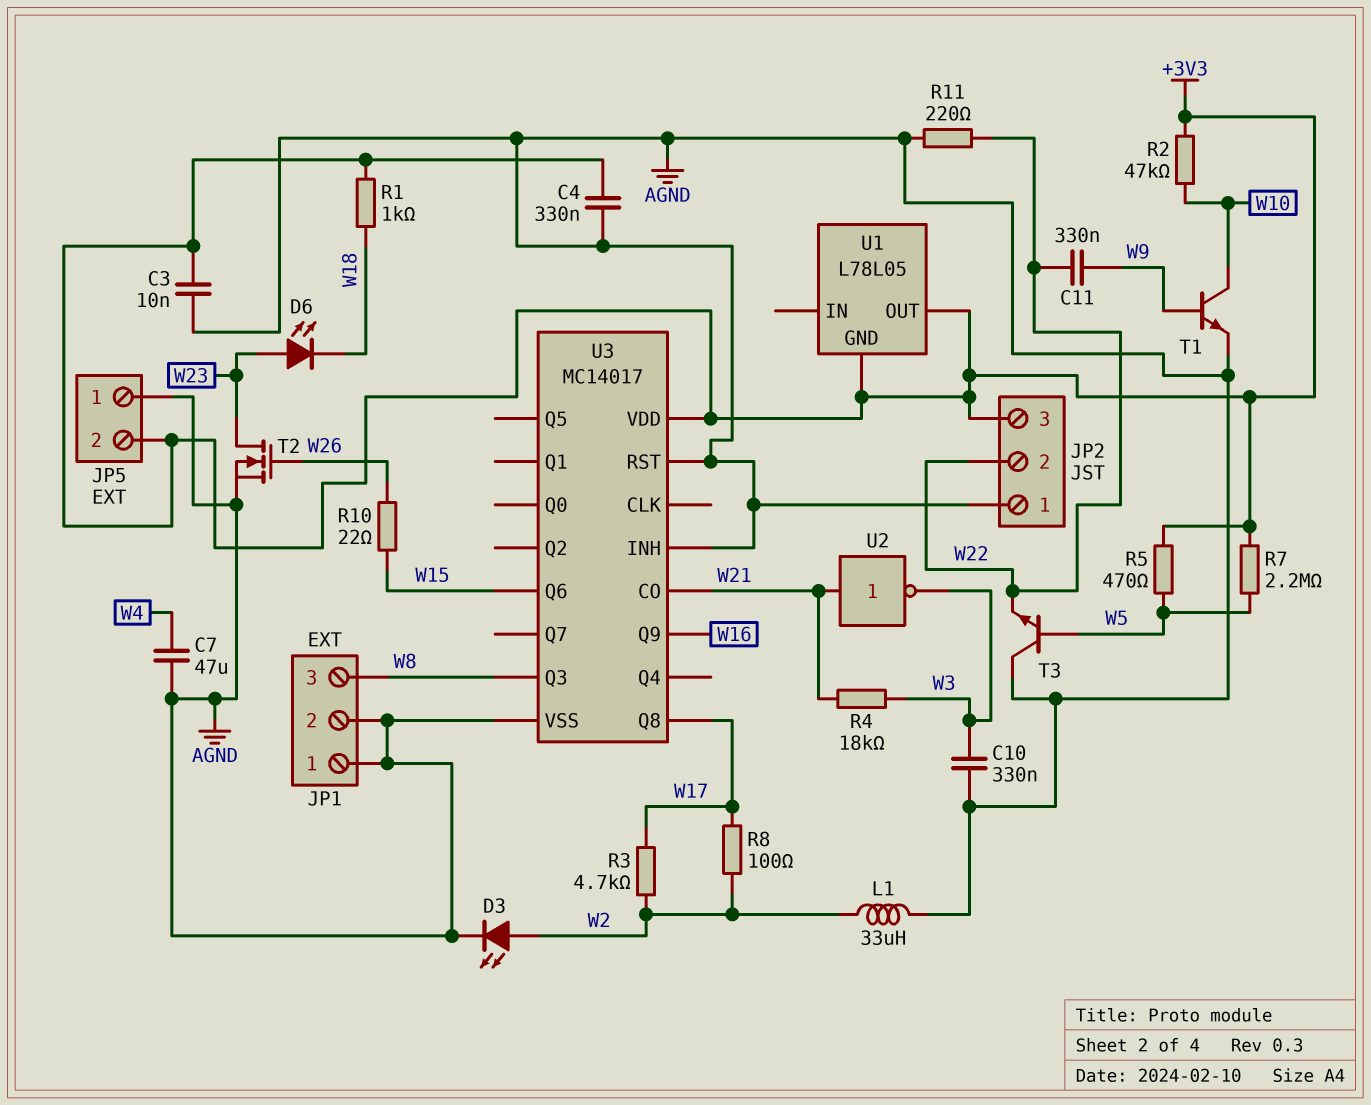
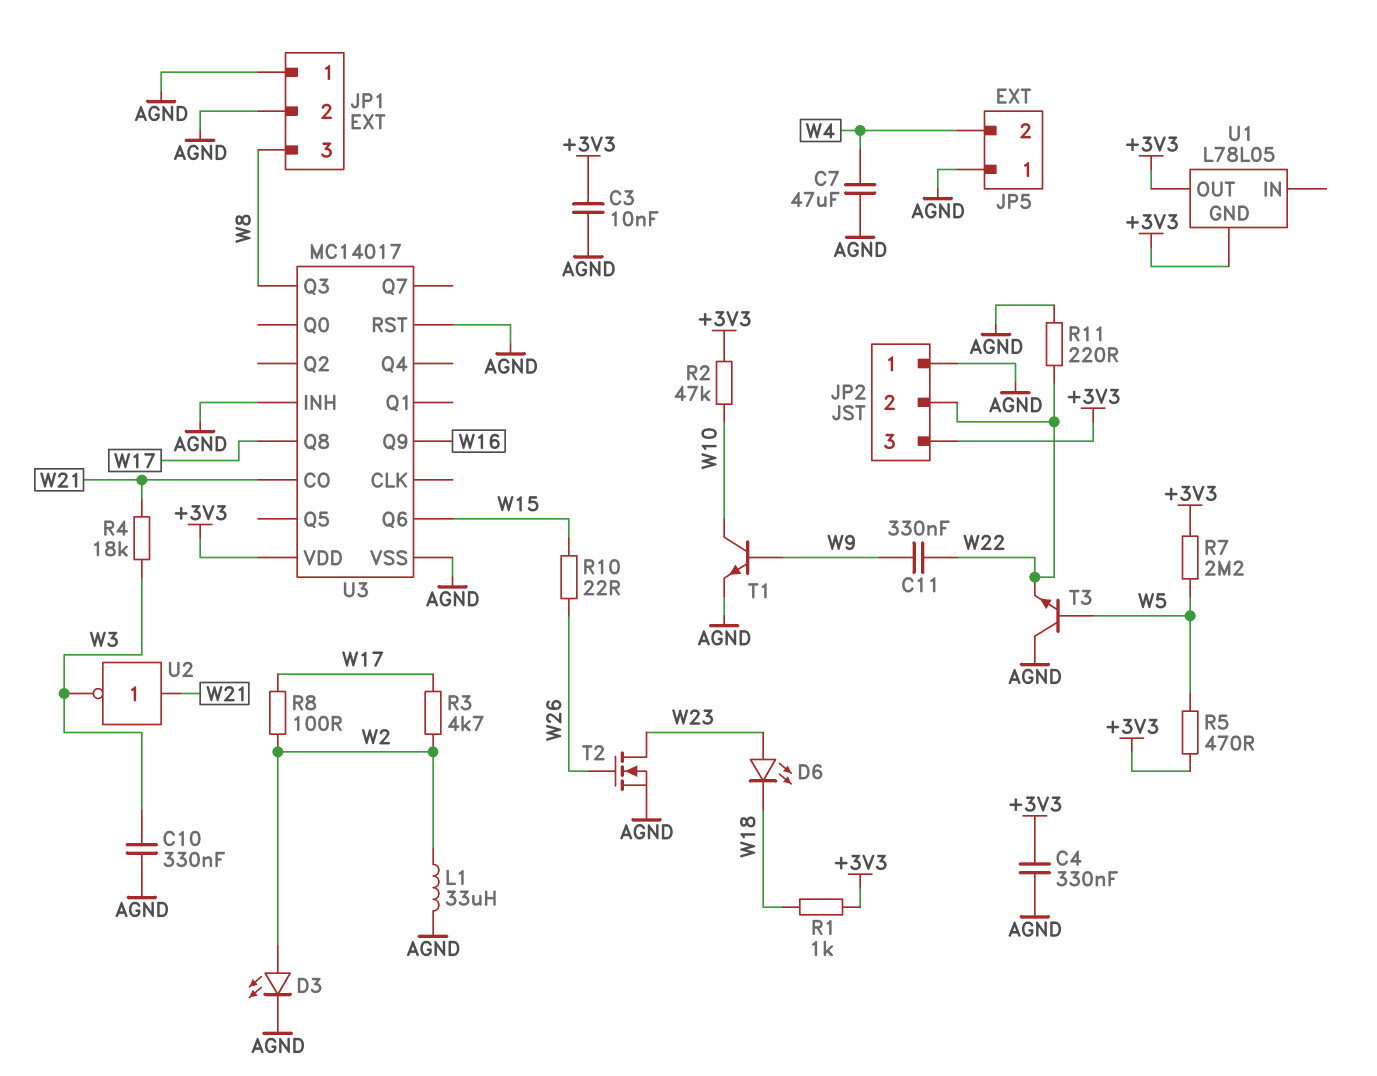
JP5 pin 2: +3V3 -> W4

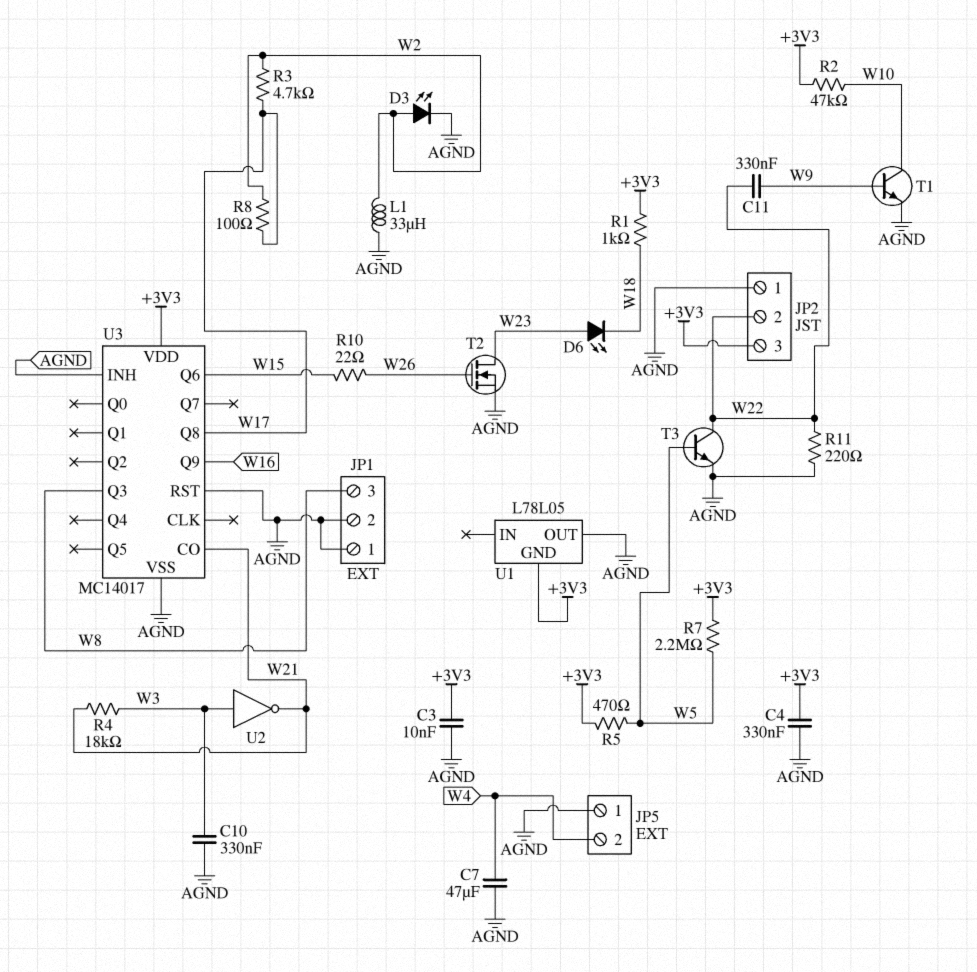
T3: NPN (B W5, C AGND, E W22) -> NPN (B W5, C W22, E AGND)
U1 pin OUT: +3V3 -> AGND
U2: NOT (in W21, out W3) -> NOT (in W3, out W21)

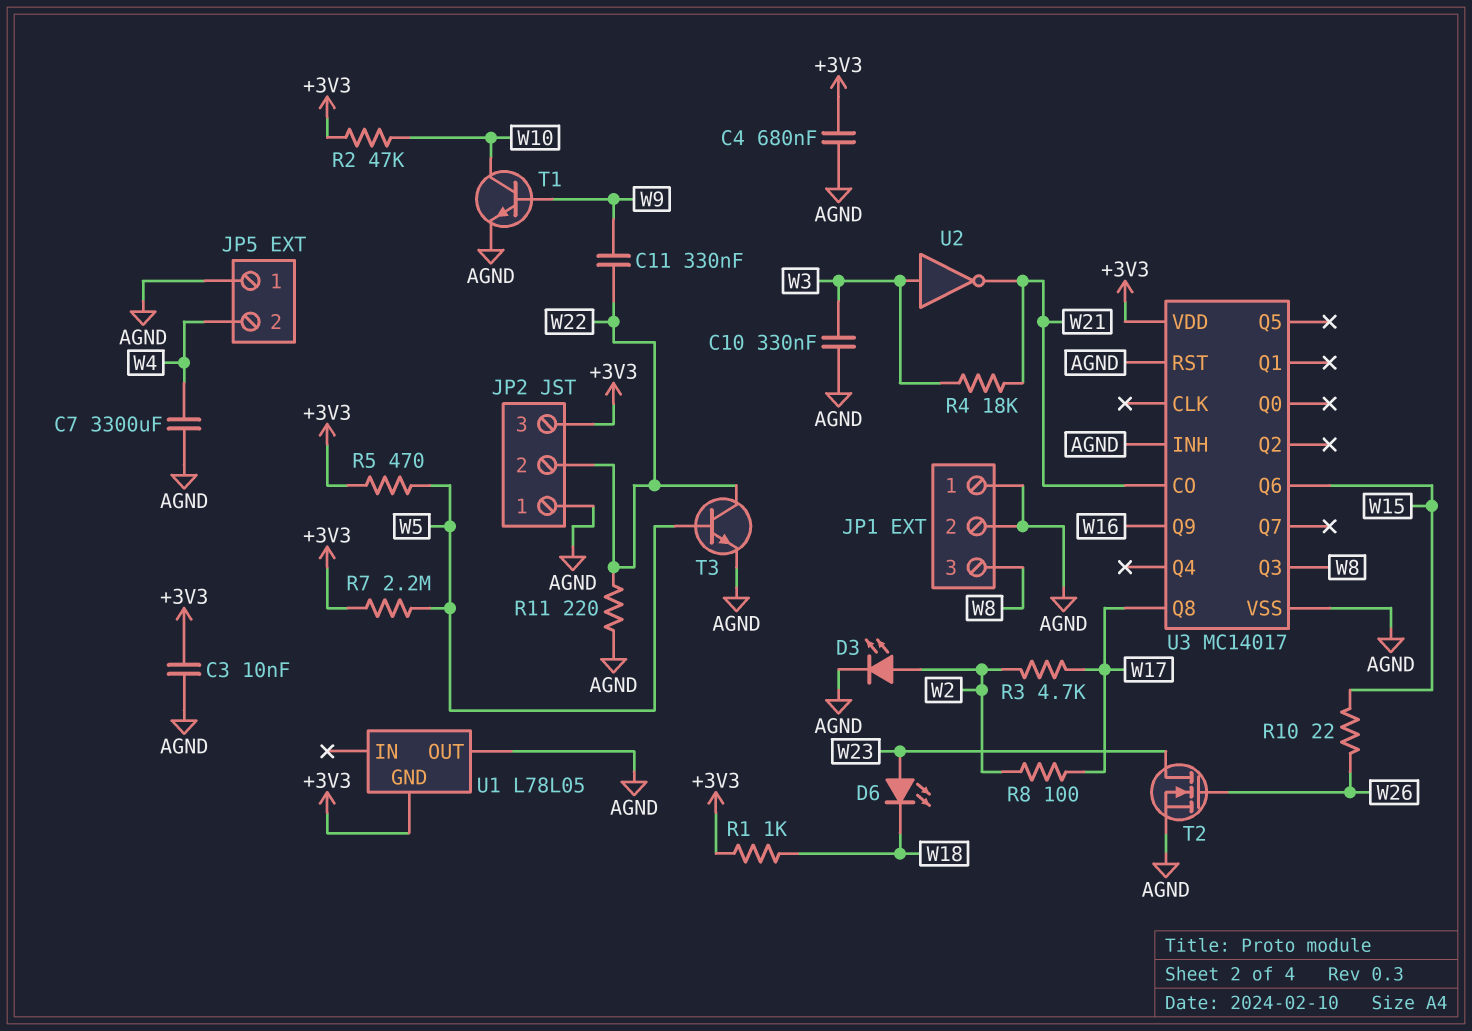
C4: 330nF (+3V3, AGND) -> 680nF (+3V3, AGND)
C7: 47uF (AGND, W4) -> 3300uF (AGND, W4)
L1: 33uH (AGND, W2) -> none

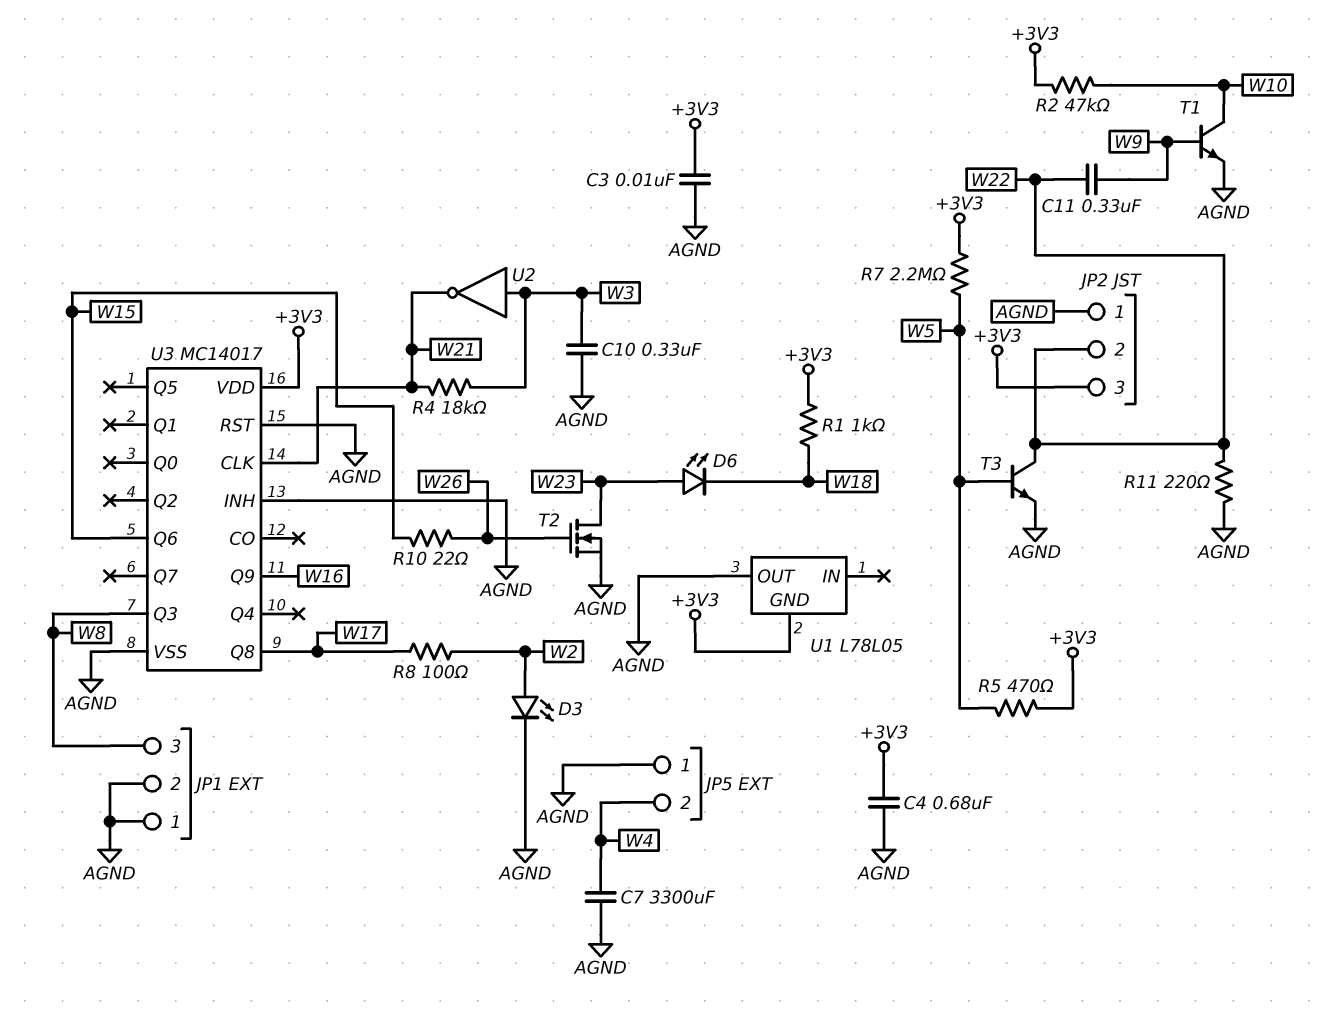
R3: 4.7k (W2, W17) -> none
U3 pin CLK: none -> W21
U3 pin CO: W21 -> none

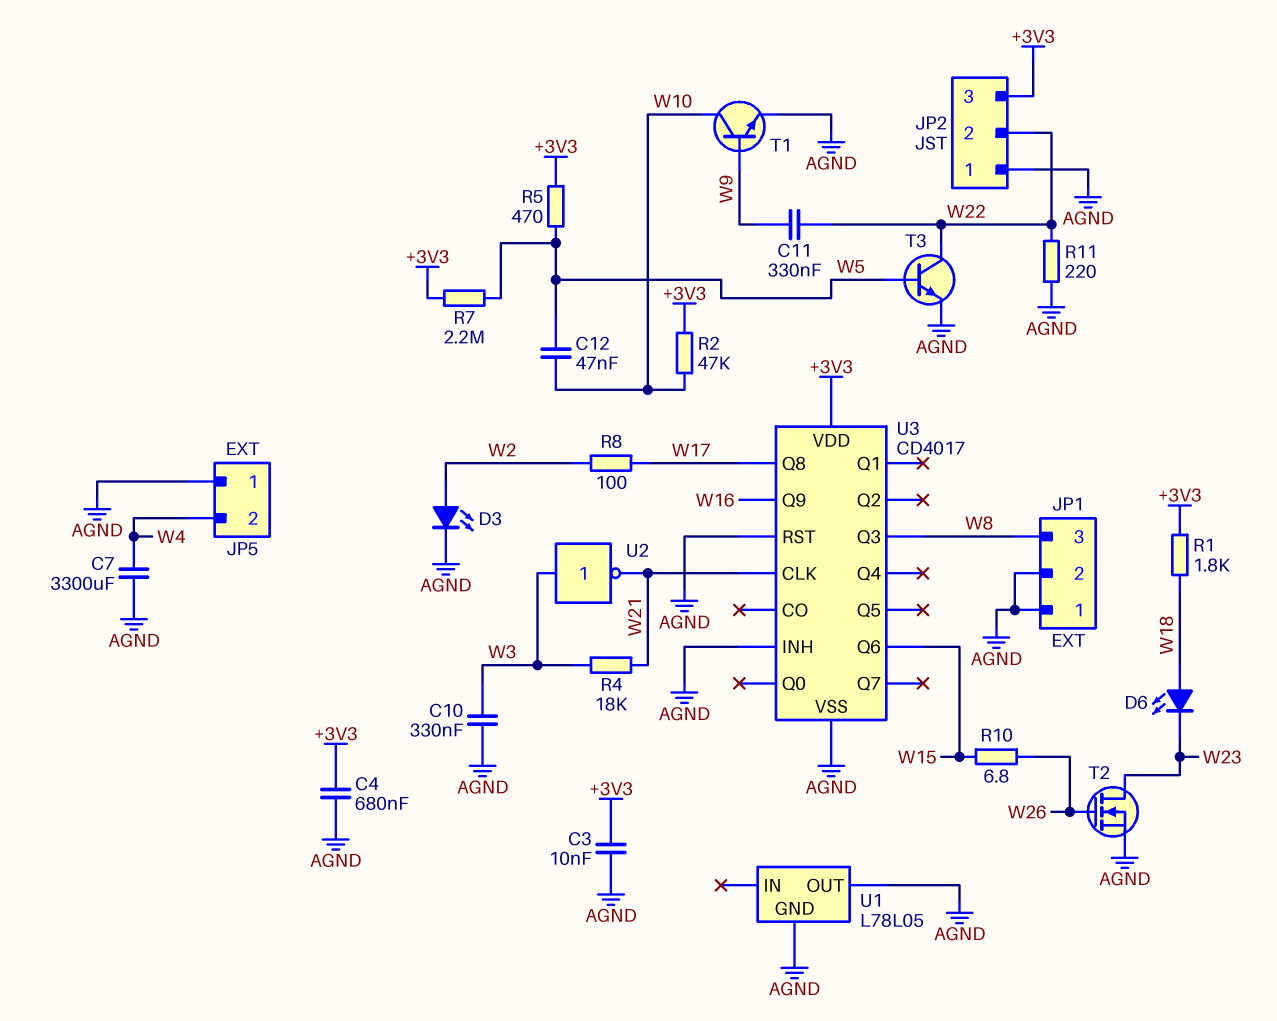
C12: none -> 47nF (W5, W10)
D6: LED (A W23, K W18) -> LED (A W18, K W23)
R1: 1k (+3V3, W18) -> 1.8k (+3V3, W18)
R10: 22 (W15, W26) -> 6.8 (W15, W26)
U1 pin GND: +3V3 -> AGND
U3: MC14017 -> CD4017

